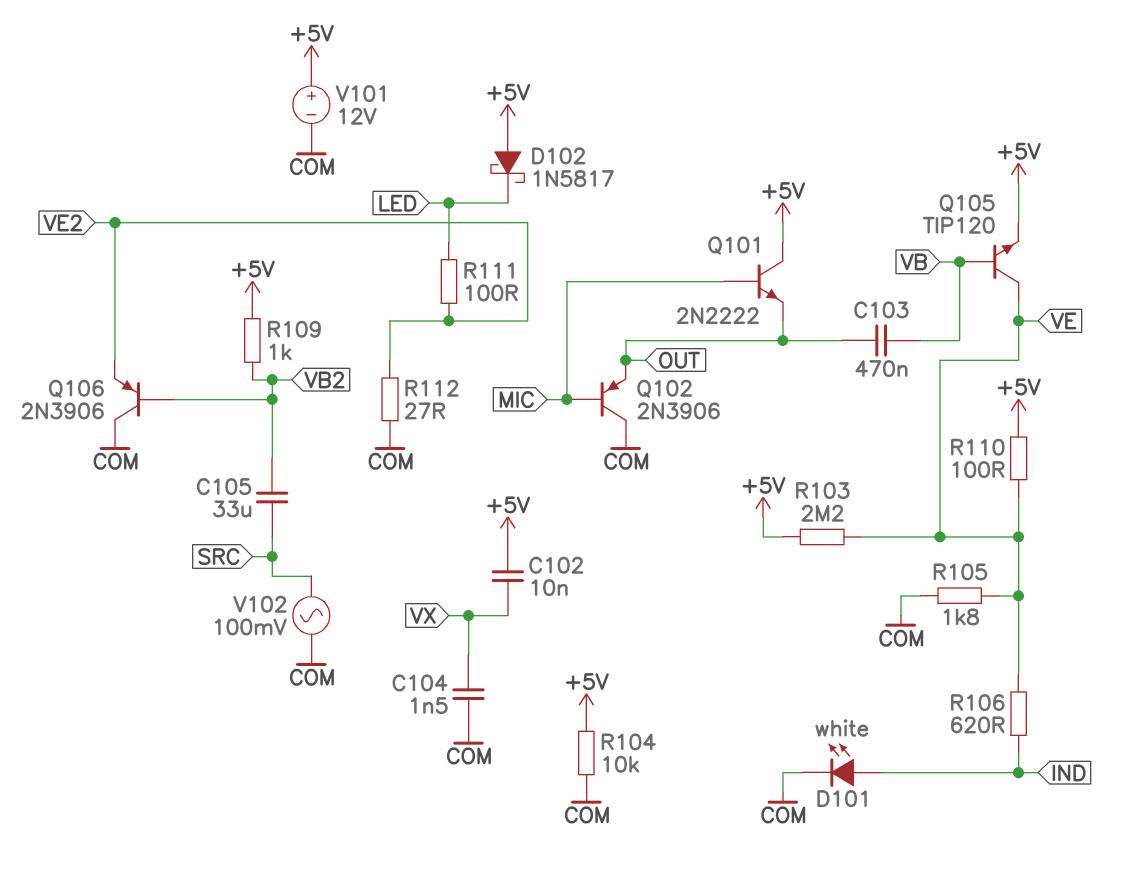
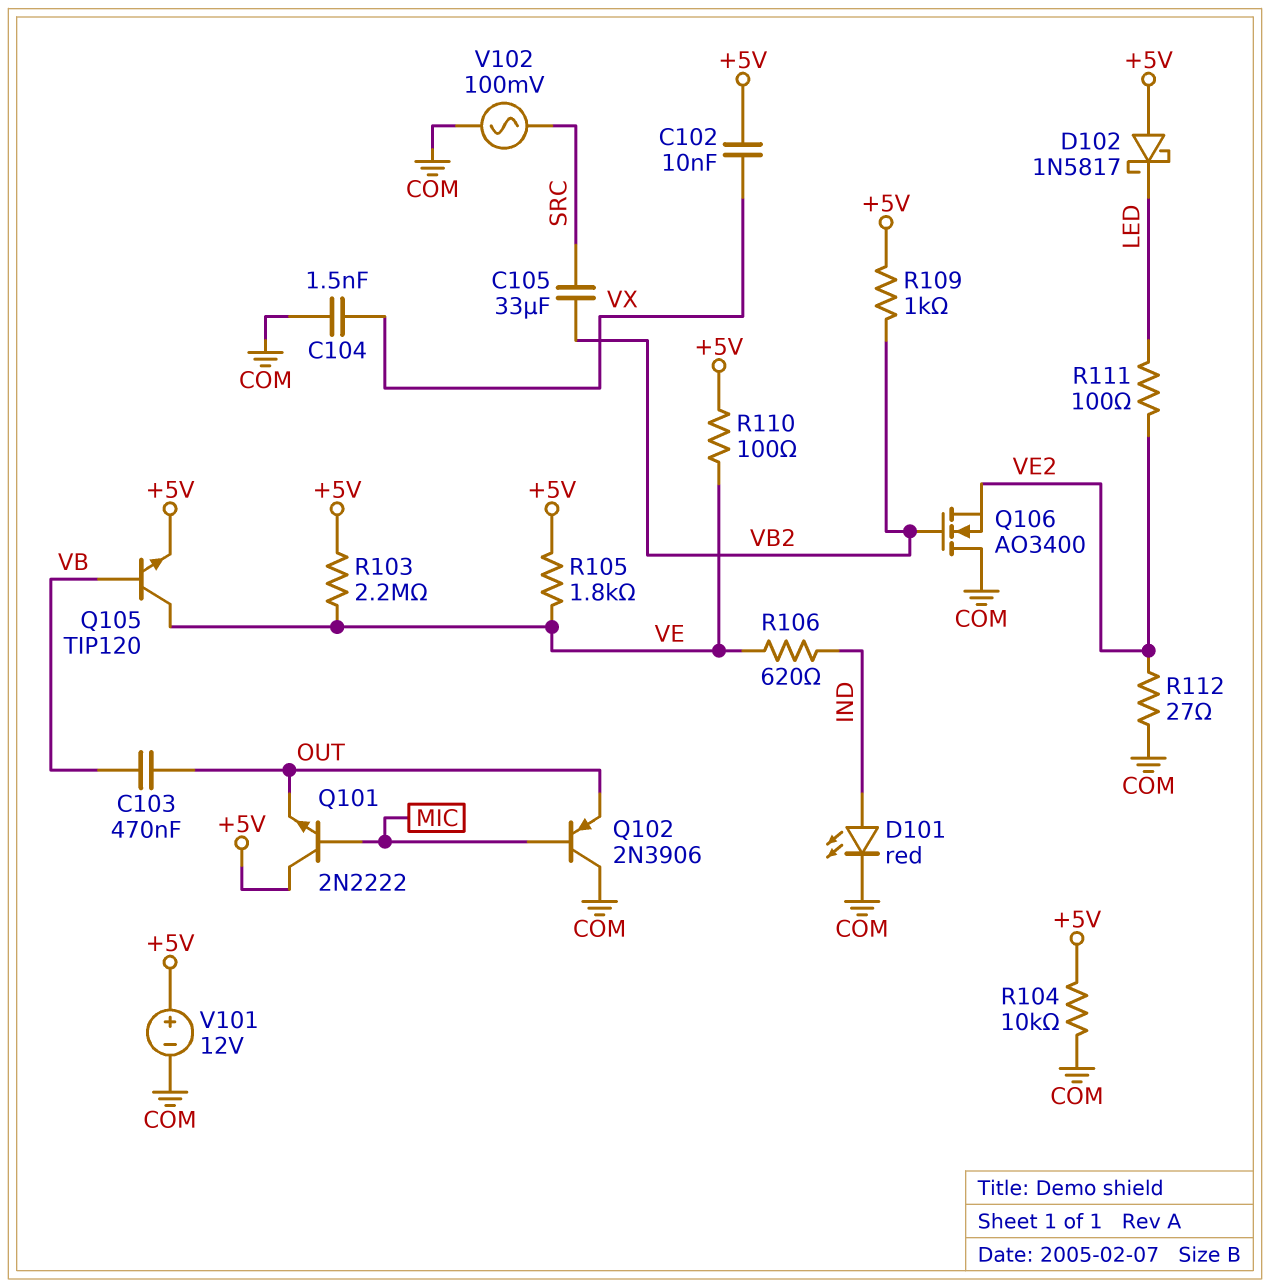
D101: LED white (A IND, K COM) -> LED red (A IND, K COM)
Q106: PNP 2N3906 (B VB2, C COM, E VE2) -> NMOS AO3400 (G VB2, D COM, S VE2)
R105: 1.8k (COM, VE) -> 1.8k (+5V, VE)

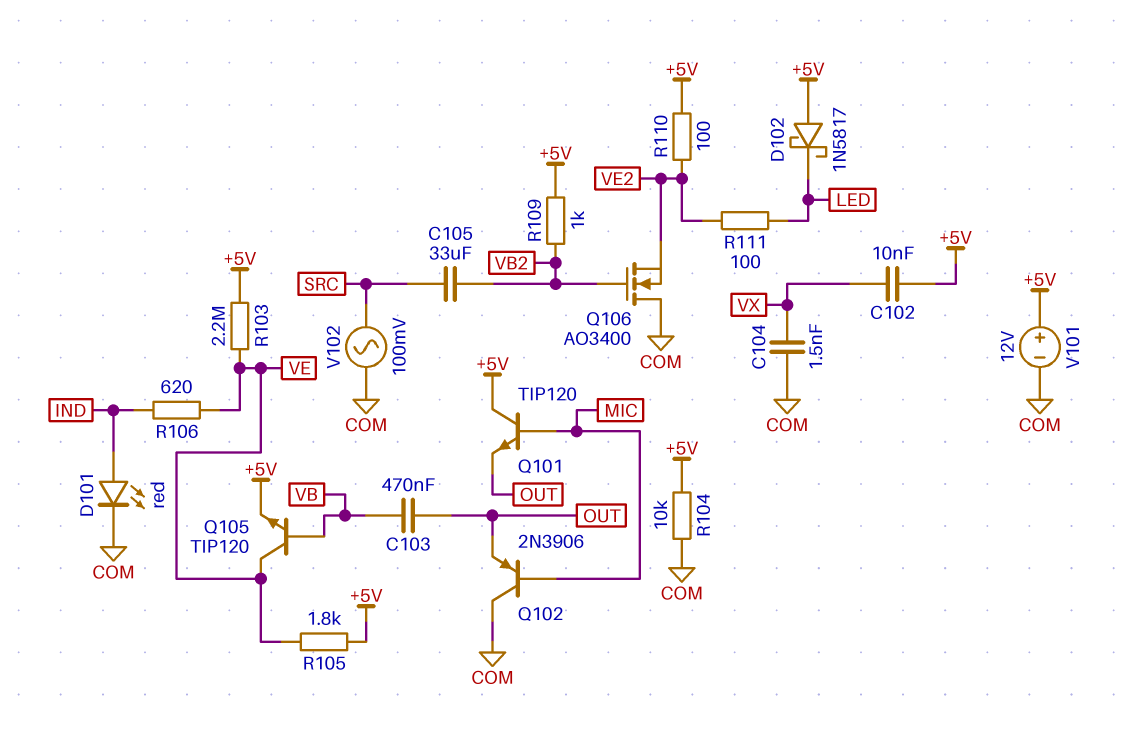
Q101: NPN 2N2222 (B MIC, C +5V, E OUT) -> NPN TIP120 (B MIC, C +5V, E OUT)
R110: 100 (+5V, VE) -> 100 (+5V, VE2)
R112: 27 (COM, VE2) -> none

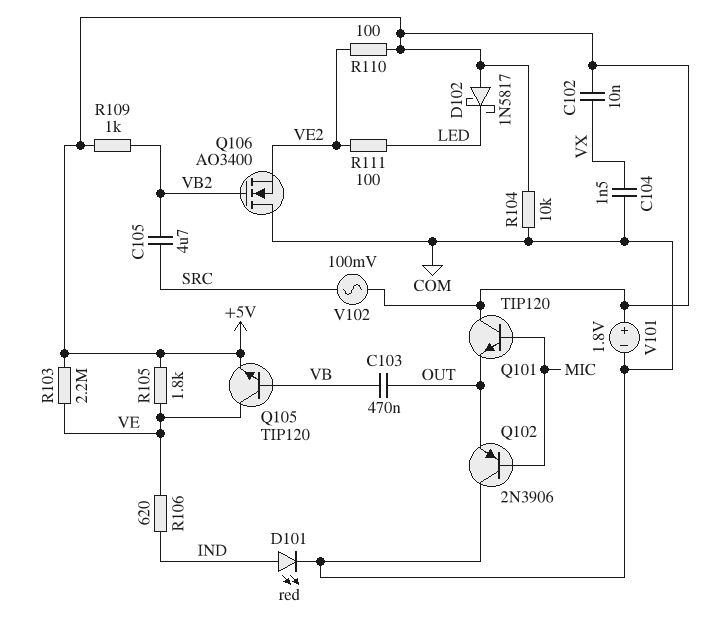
C105: 33uF (SRC, VB2) -> 4.7uF (SRC, VB2)
V101: 12V (plus +5V, minus COM) -> 1.8V (plus +5V, minus COM)
V102: AC 100mV (COM, SRC) -> AC 100mV (+5V, SRC)

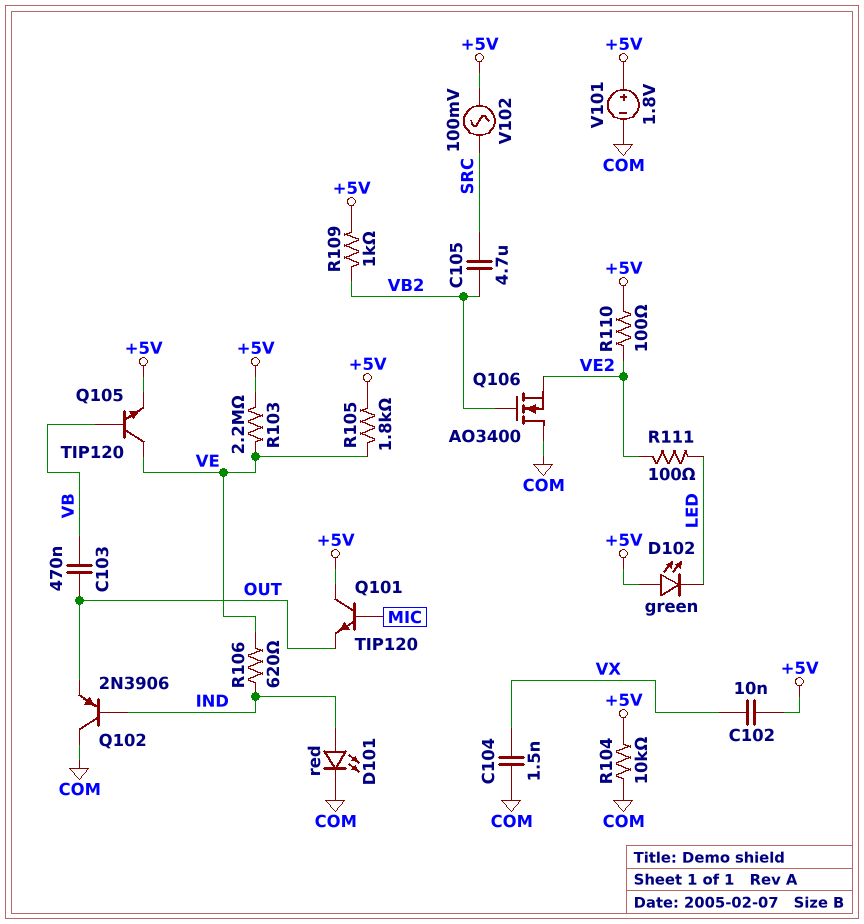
D102: schottky 1N5817 (A +5V, K LED) -> LED green (A +5V, K LED)
Q102: PNP 2N3906 (B MIC, C COM, E OUT) -> PNP 2N3906 (B IND, C COM, E OUT)

